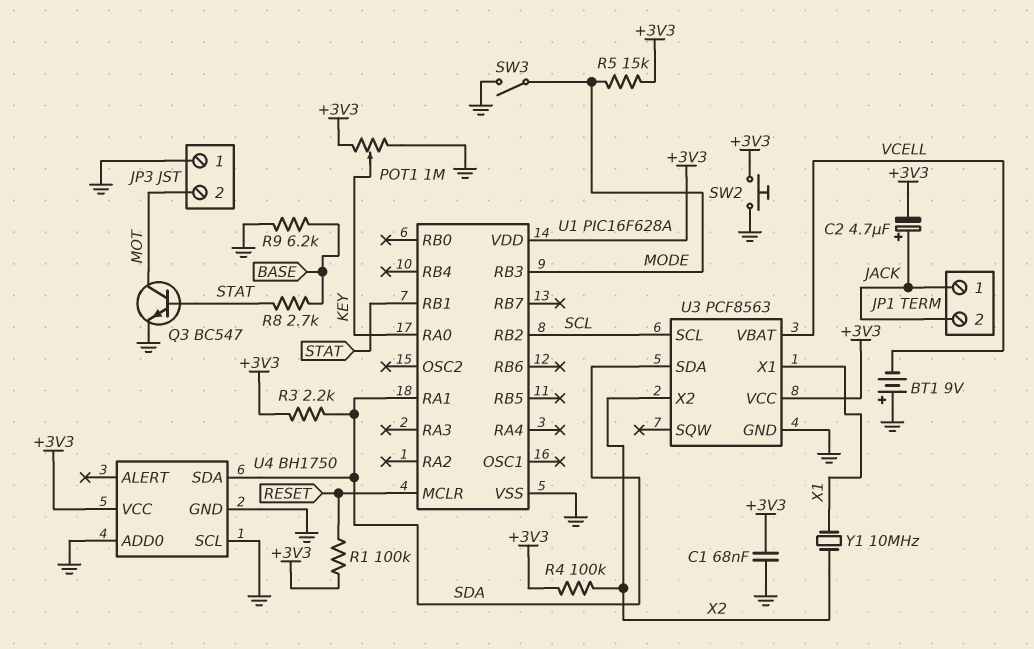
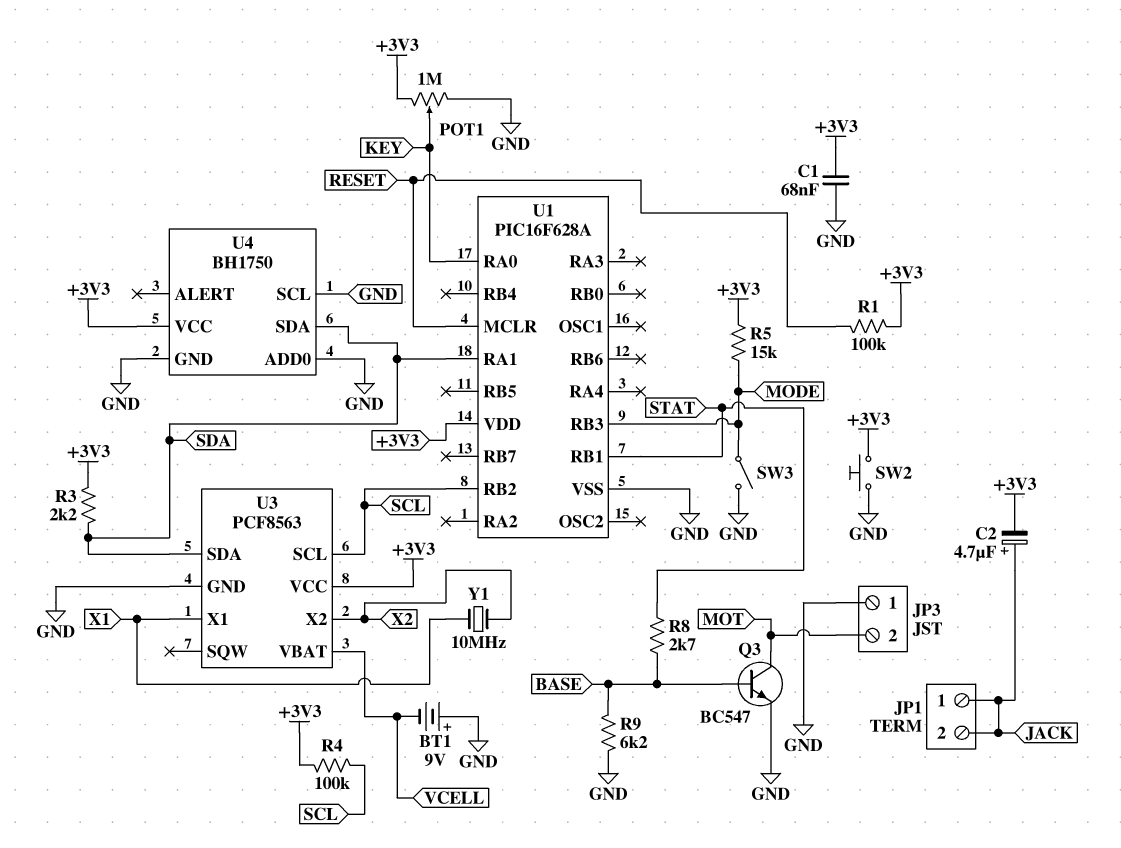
Q3: NPN BC547 (B STAT, C MOT, E GND) -> NPN BC547 (B BASE, C MOT, E GND)
R4: 100k (+3V3, X2) -> 100k (+3V3, SCL)

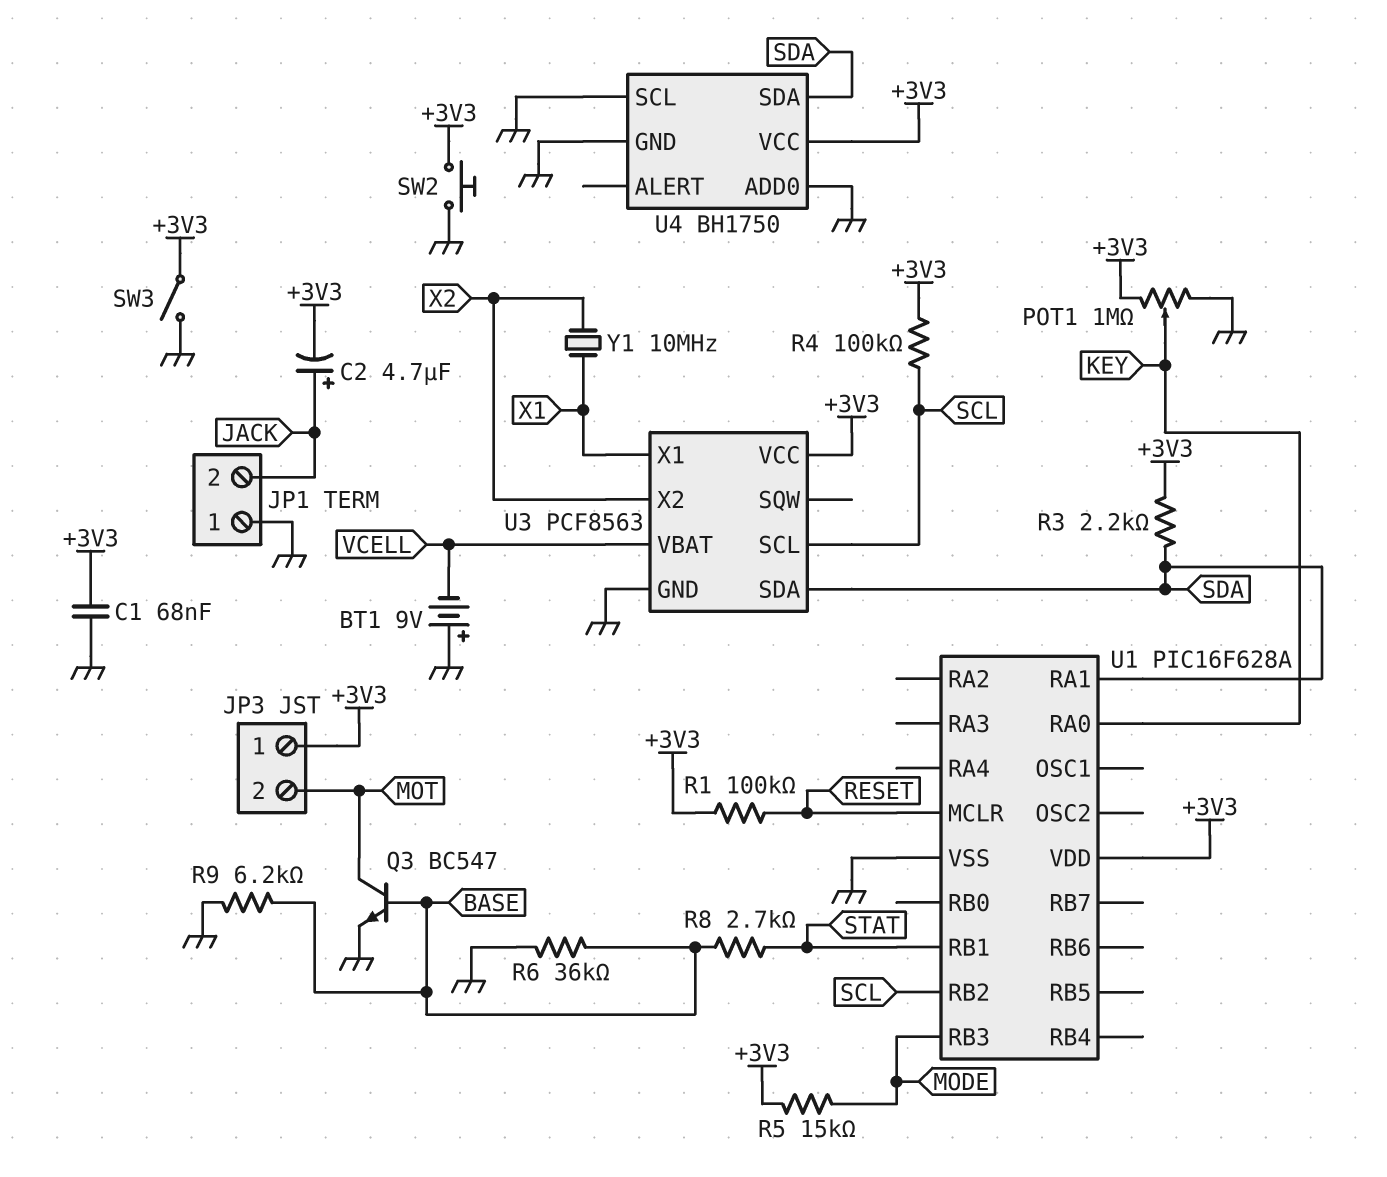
JP1 pin 1: JACK -> GND
JP3 pin 1: GND -> +3V3
R6: none -> 36k (BASE, GND)
SW3: switch (GND, MODE) -> switch (+3V3, GND)

